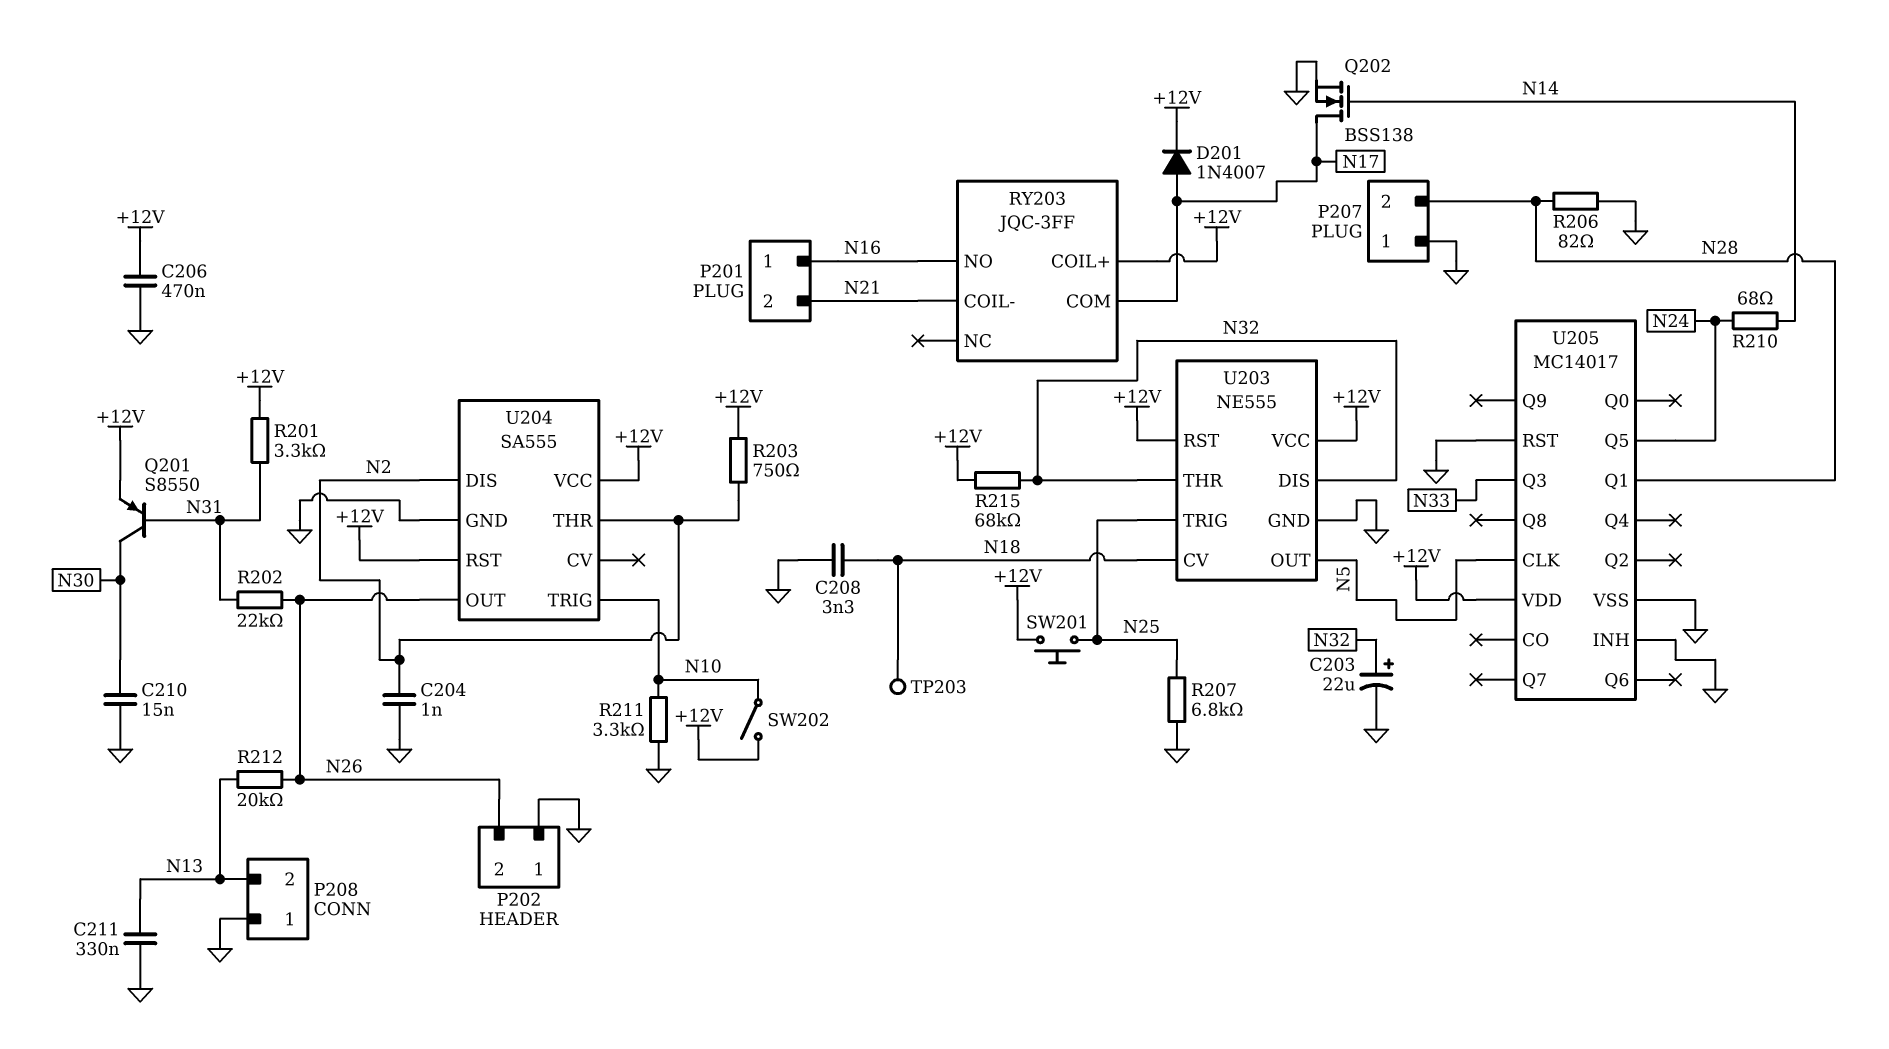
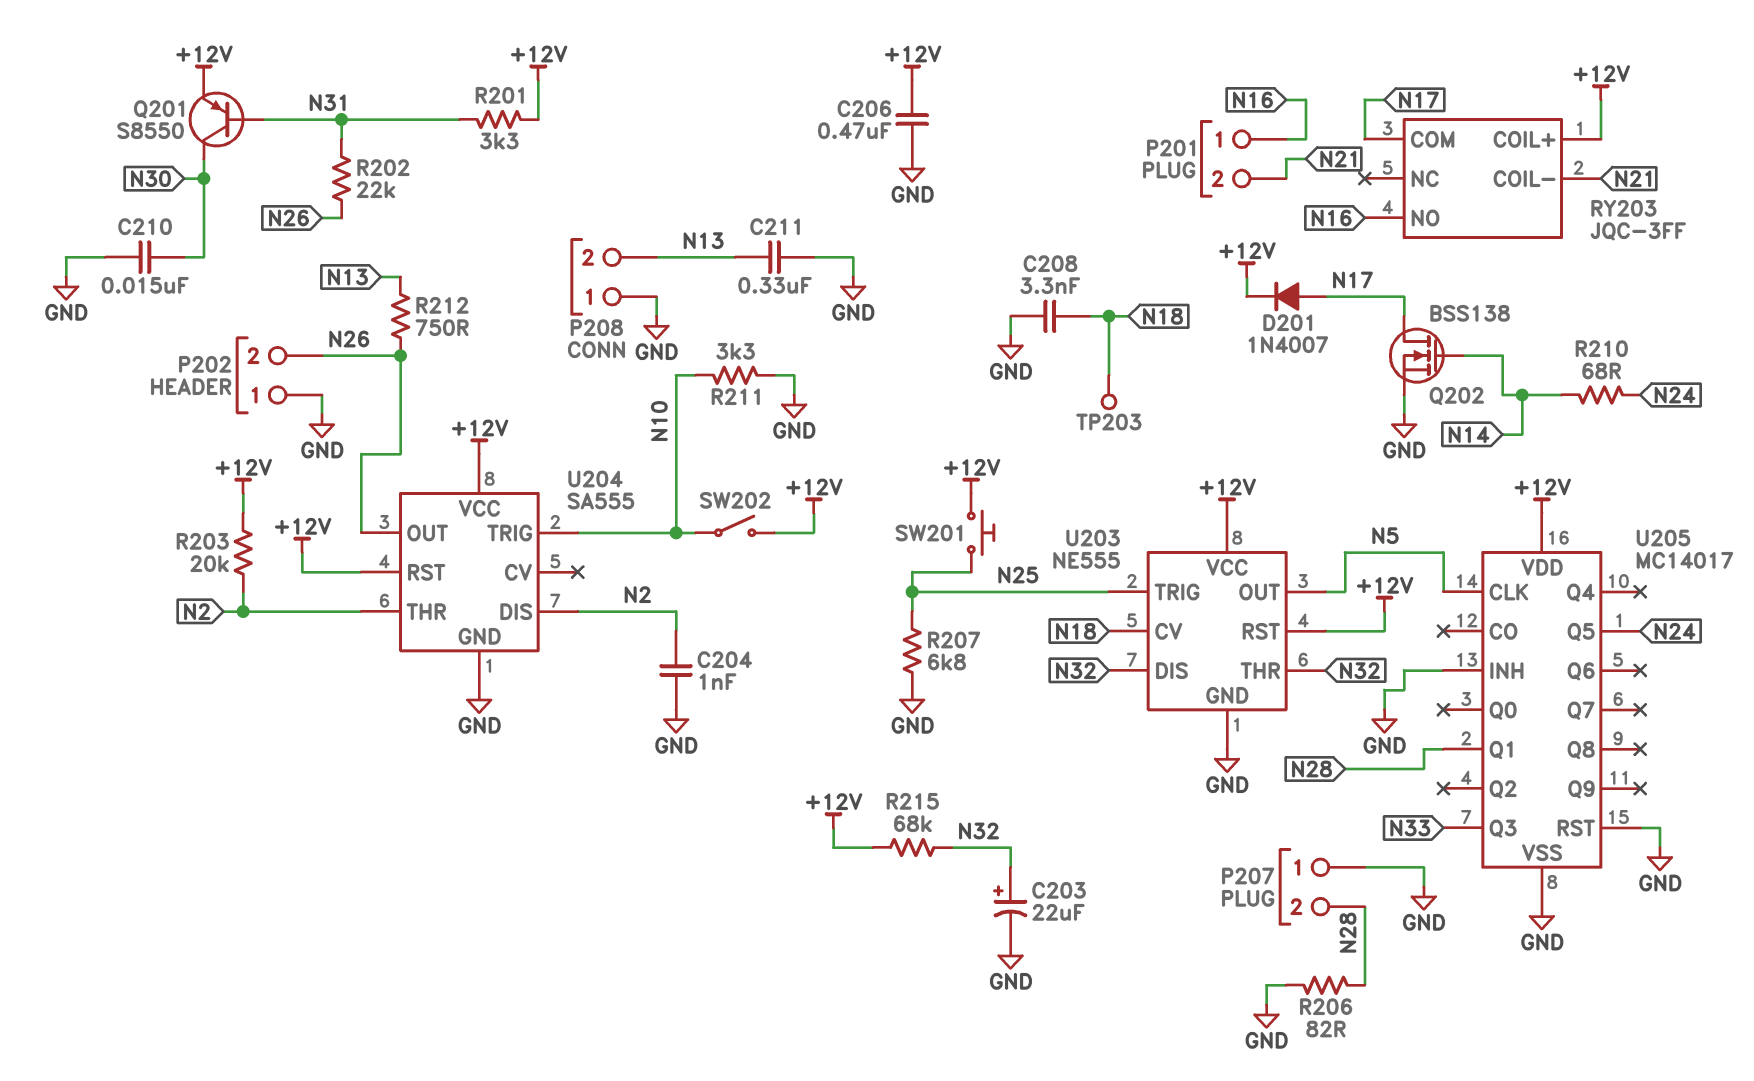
R203: 750 (+12V, N2) -> 20k (+12V, N2)
R212: 20k (N13, N26) -> 750 (N13, N26)

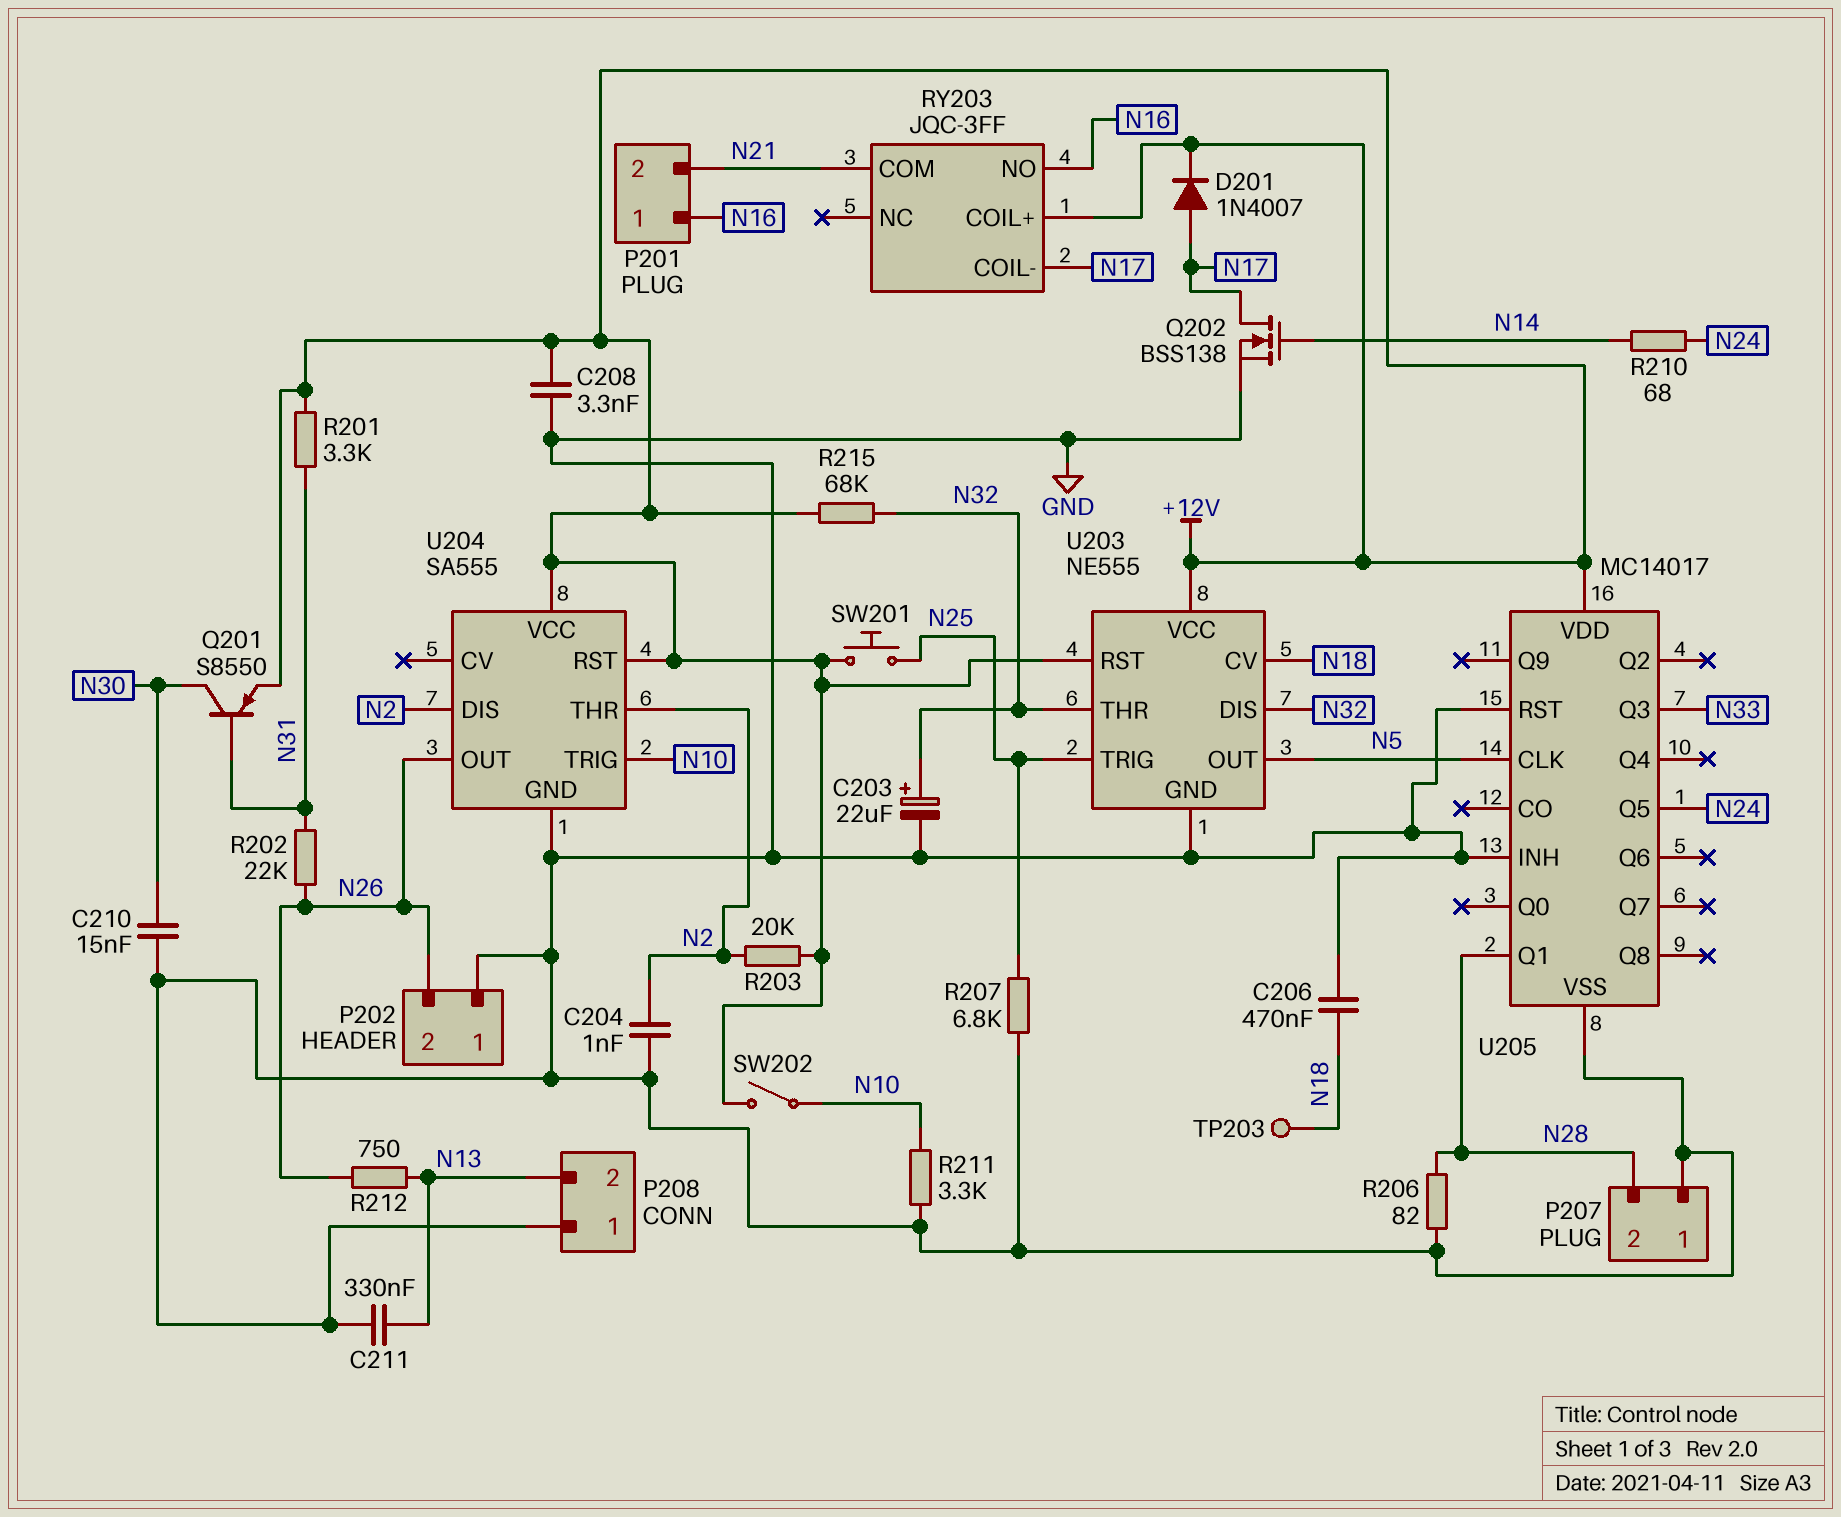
C206: 470nF (+12V, GND) -> 470nF (GND, N18)
C208: 3.3nF (GND, N18) -> 3.3nF (+12V, GND)
RY203 pin COIL-: N21 -> N17
RY203 pin COM: N17 -> N21

